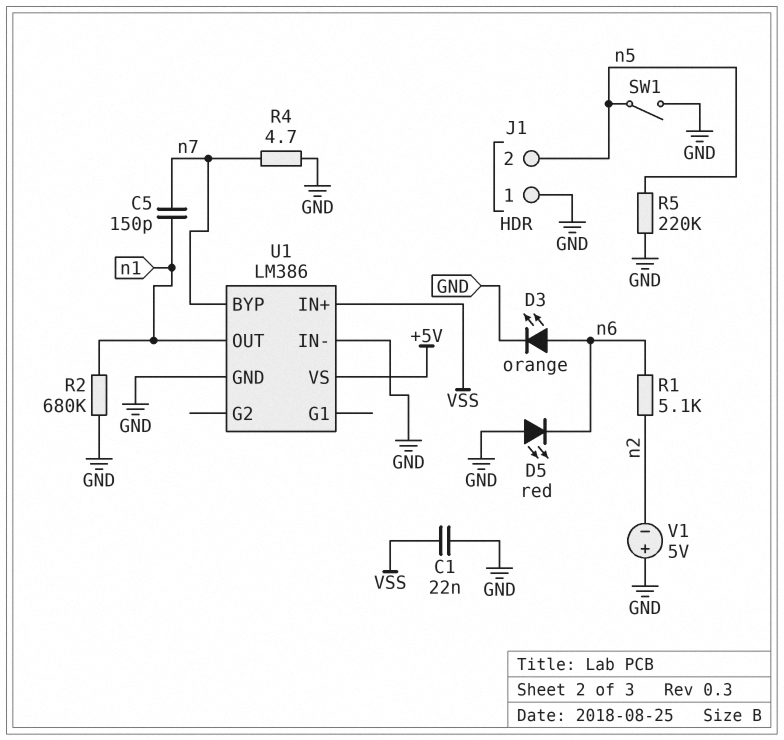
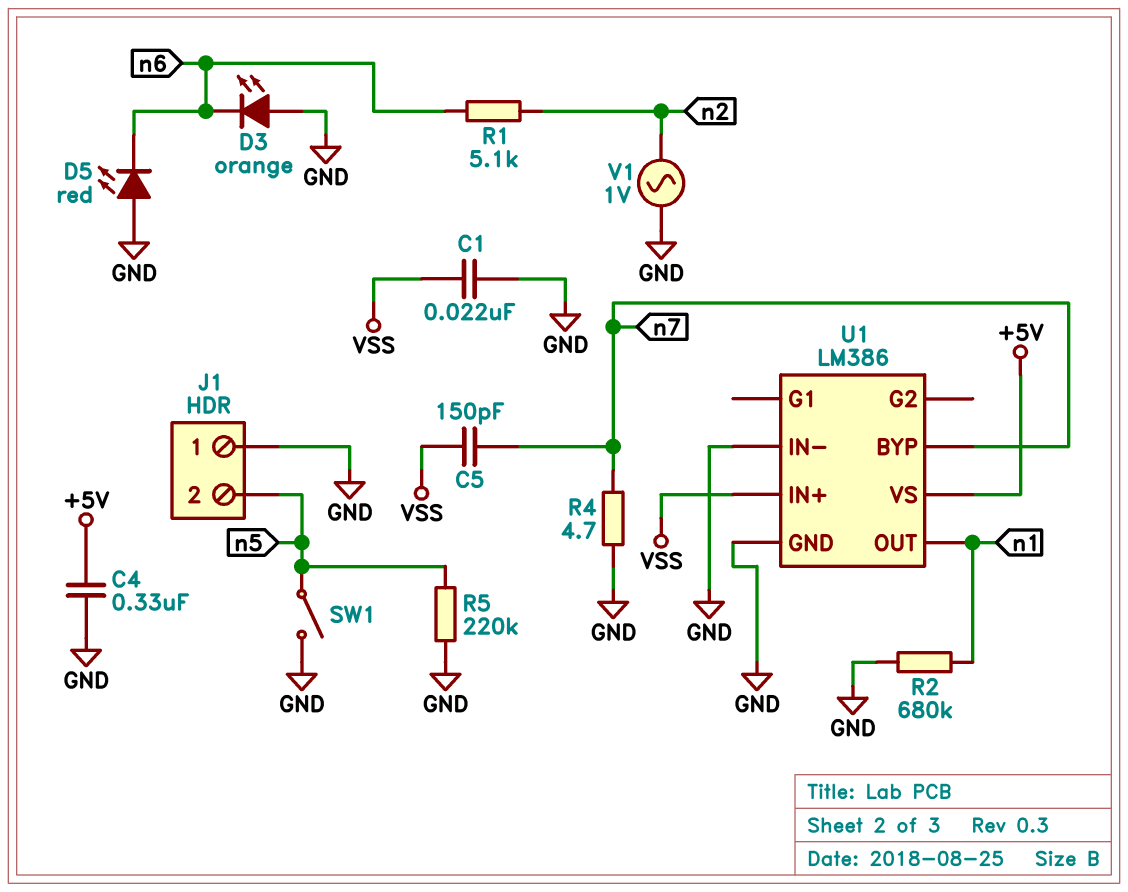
C4: none -> 330nF (+5V, GND)
C5: 150pF (n1, n7) -> 150pF (VSS, n7)
D3: LED orange (A n6, K GND) -> LED orange (A GND, K n6)
V1: 5V (plus GND, minus n2) -> AC 1V (GND, n2)

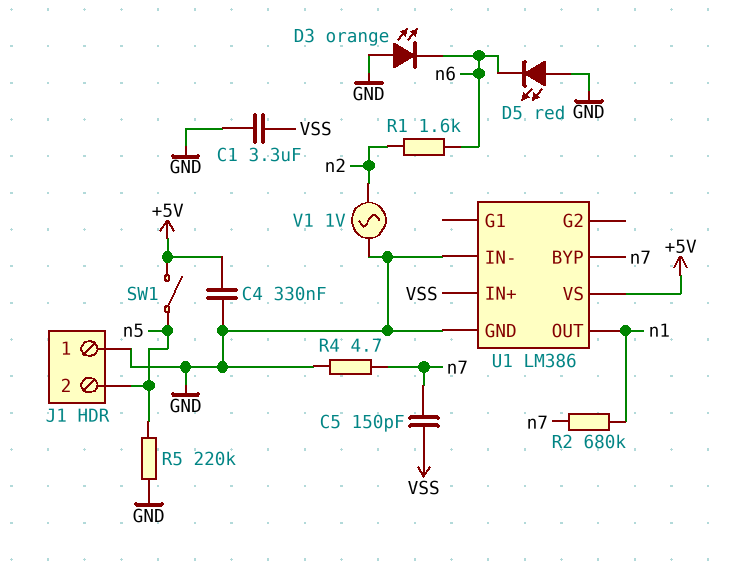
C1: 22nF (GND, VSS) -> 3.3uF (GND, VSS)
R1: 5.1k (n2, n6) -> 1.6k (n2, n6)
R2: 680k (GND, n1) -> 680k (n1, n7)
SW1: switch (GND, n5) -> switch (+5V, n5)

